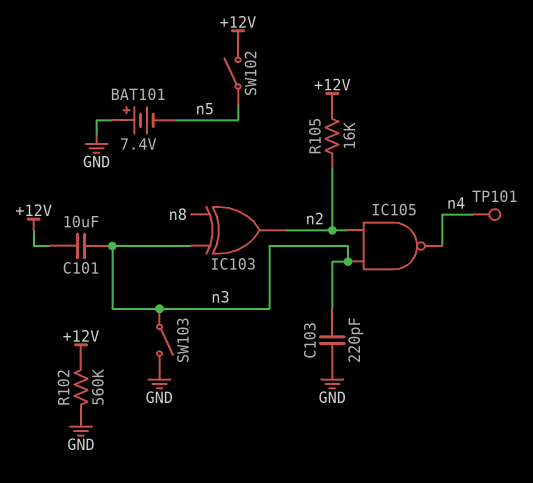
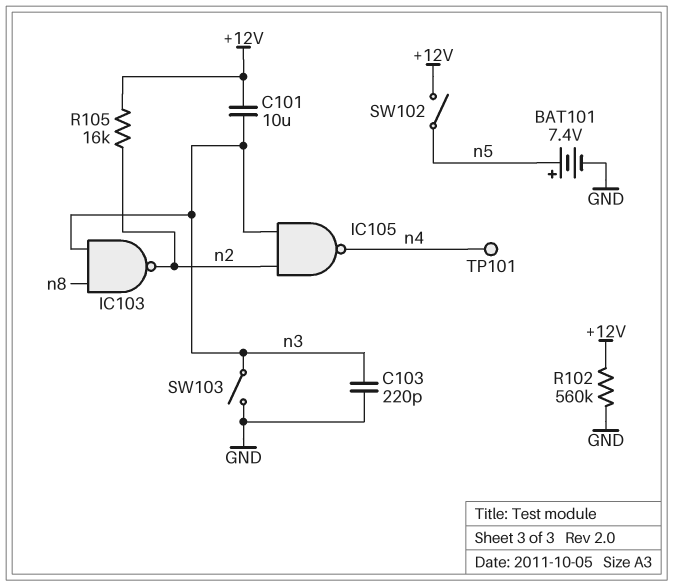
BAT101: 7.4V (plus GND, minus n5) -> 7.4V (plus n5, minus GND)
IC103: XOR (in n3, in n8, out n2) -> NAND (in n3, in n8, out n2)

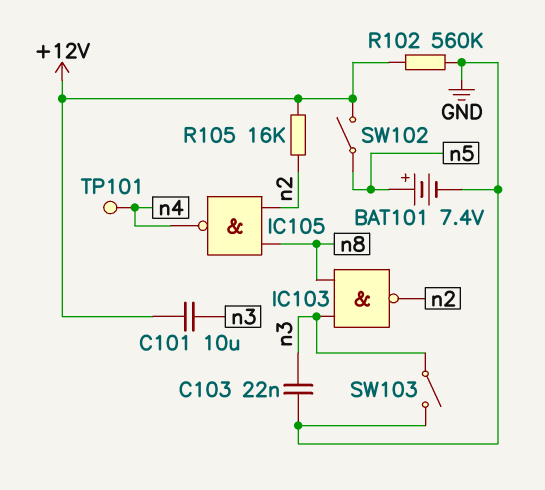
C103: 220pF (GND, n3) -> 22nF (GND, n3)
IC105: NAND (in n2, in n3, out n4) -> NAND (in n2, in n8, out n4)

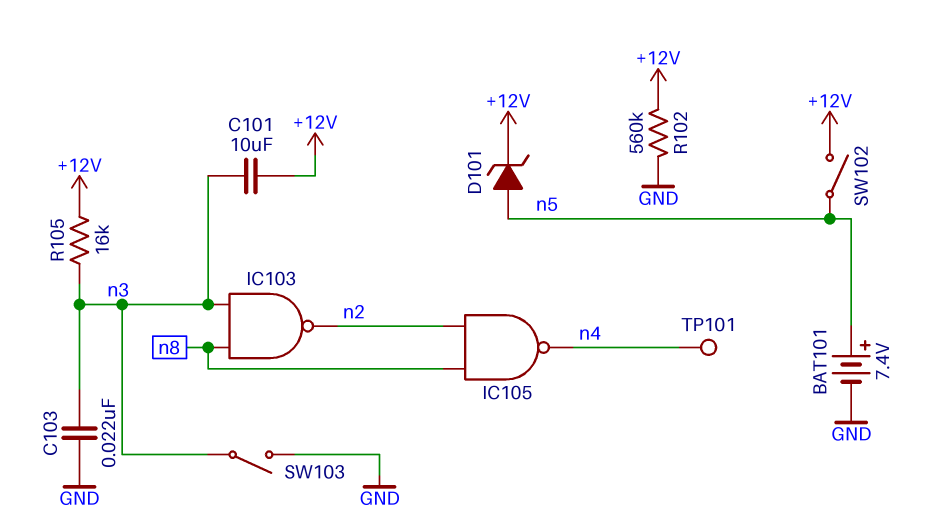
D101: none -> zener (A n5, K +12V)
R105: 16k (+12V, n2) -> 16k (+12V, n3)

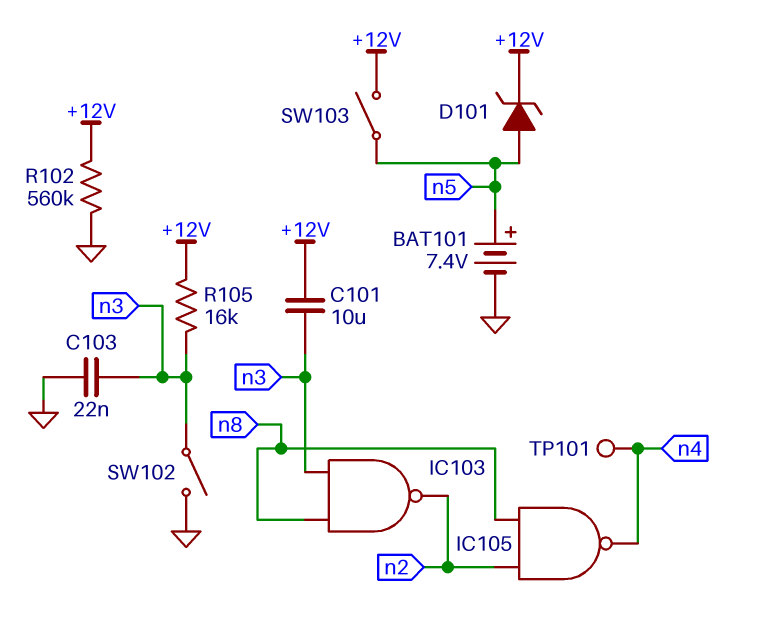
SW102: switch (+12V, n5) -> switch (GND, n3)
SW103: switch (GND, n3) -> switch (+12V, n5)

